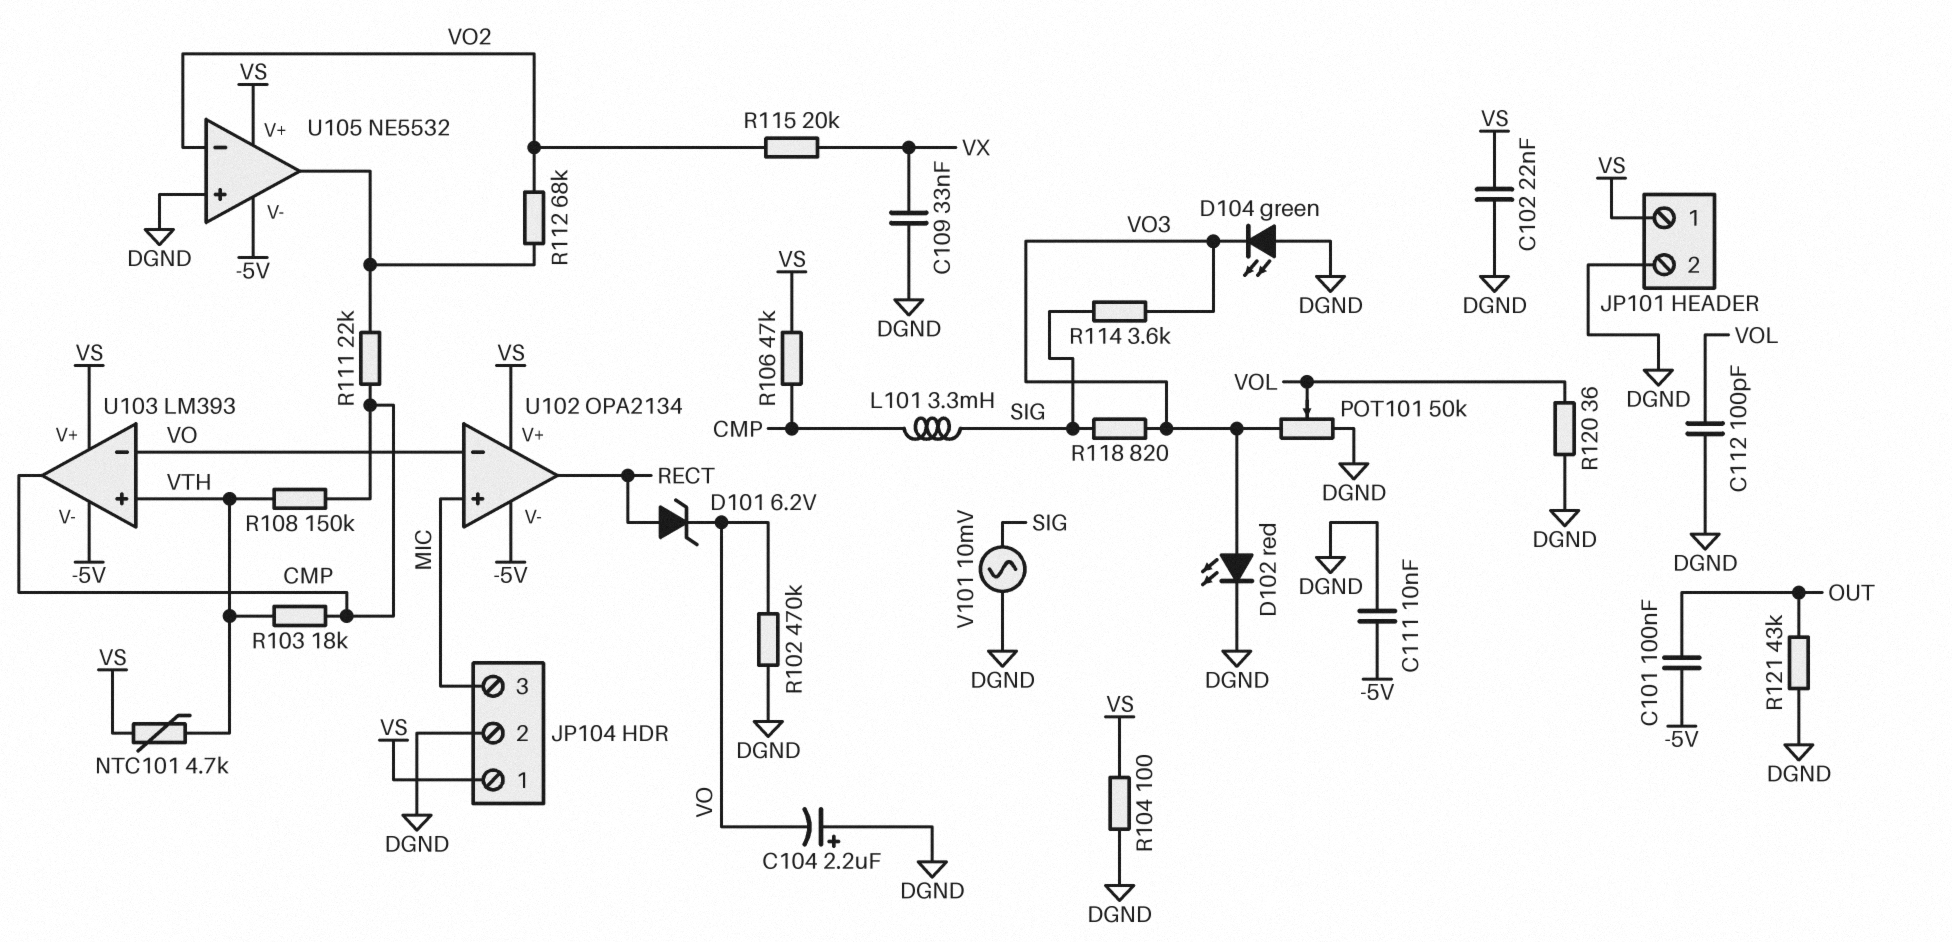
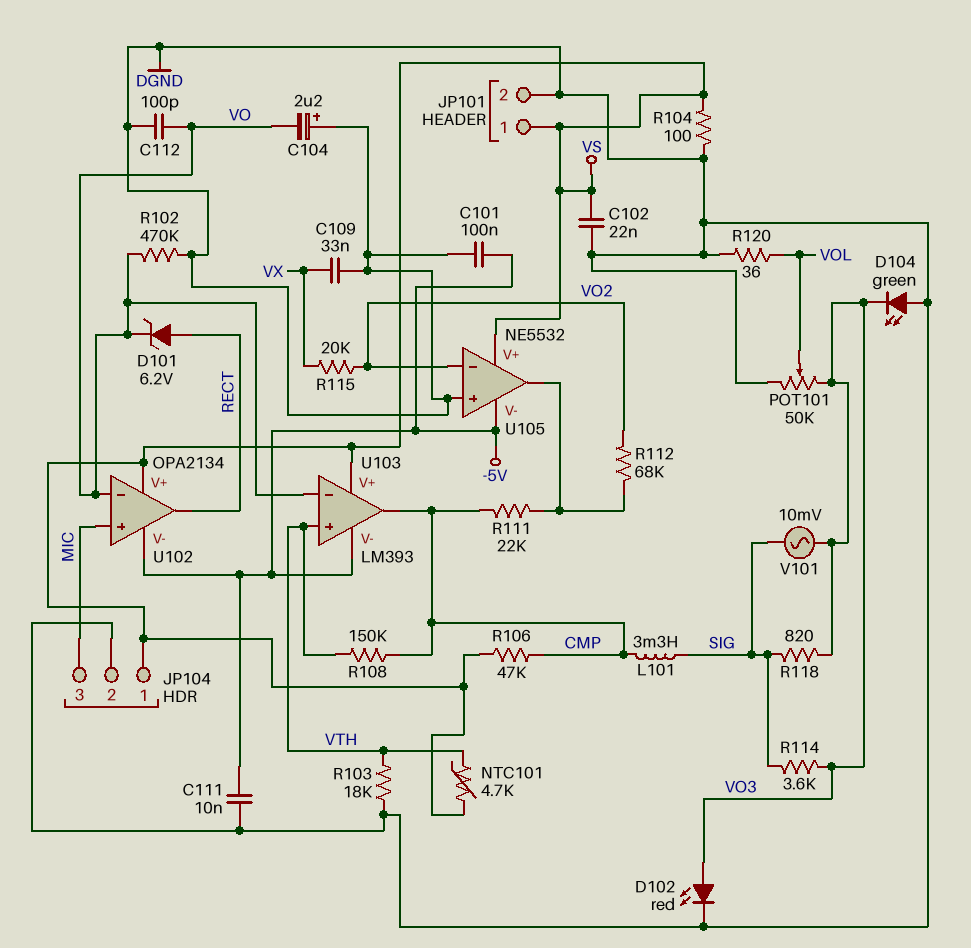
C101: 100nF (-5V, OUT) -> 100nF (-5V, DGND)
C112: 100pF (DGND, VOL) -> 100pF (DGND, VO)
R103: 18k (CMP, VTH) -> 18k (DGND, VTH)
R121: 43k (DGND, OUT) -> none
V101: AC 10mV (DGND, SIG) -> AC 10mV (SIG, VO3)

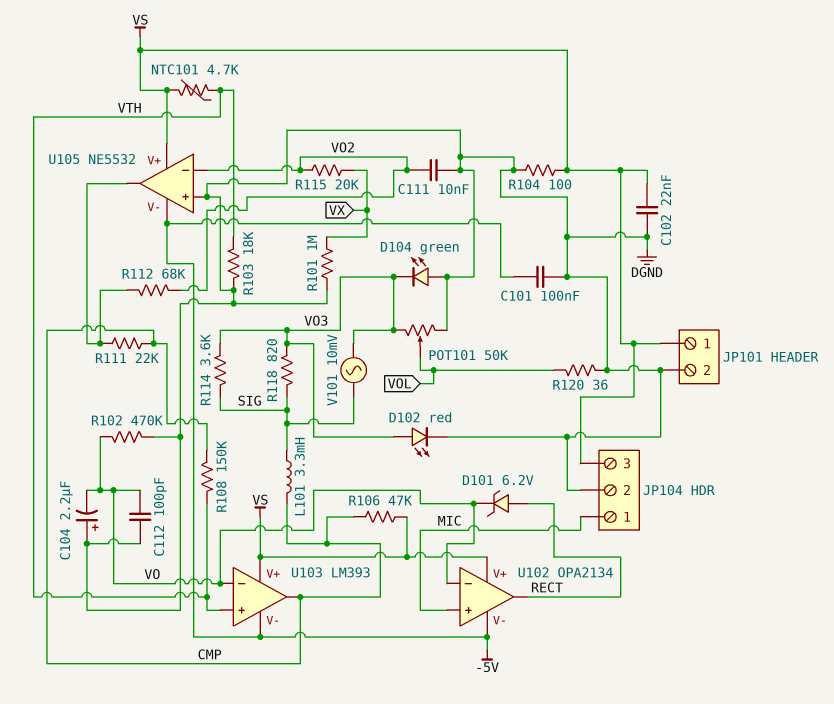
C109: 33nF (DGND, VX) -> none
C111: 10nF (-5V, DGND) -> 10nF (DGND, VO2)
JP104 pin 1: VS -> MIC
JP104 pin 3: MIC -> VS
R101: none -> 1M (DGND, VX)

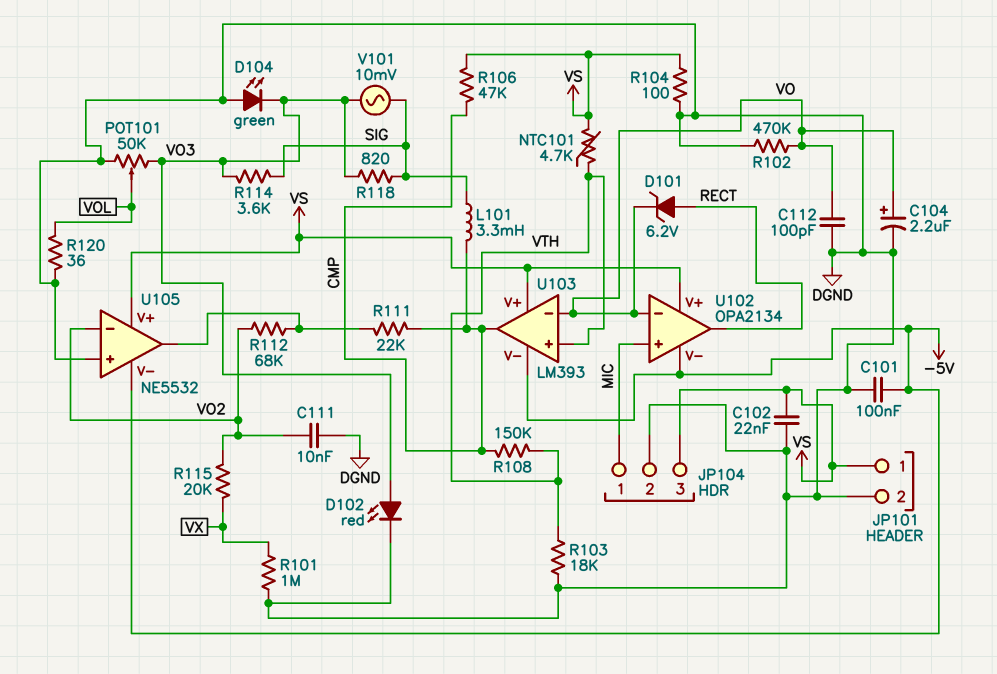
C104: 2.2uF (plus DGND, minus VO) -> 2.2uF (plus VO, minus DGND)

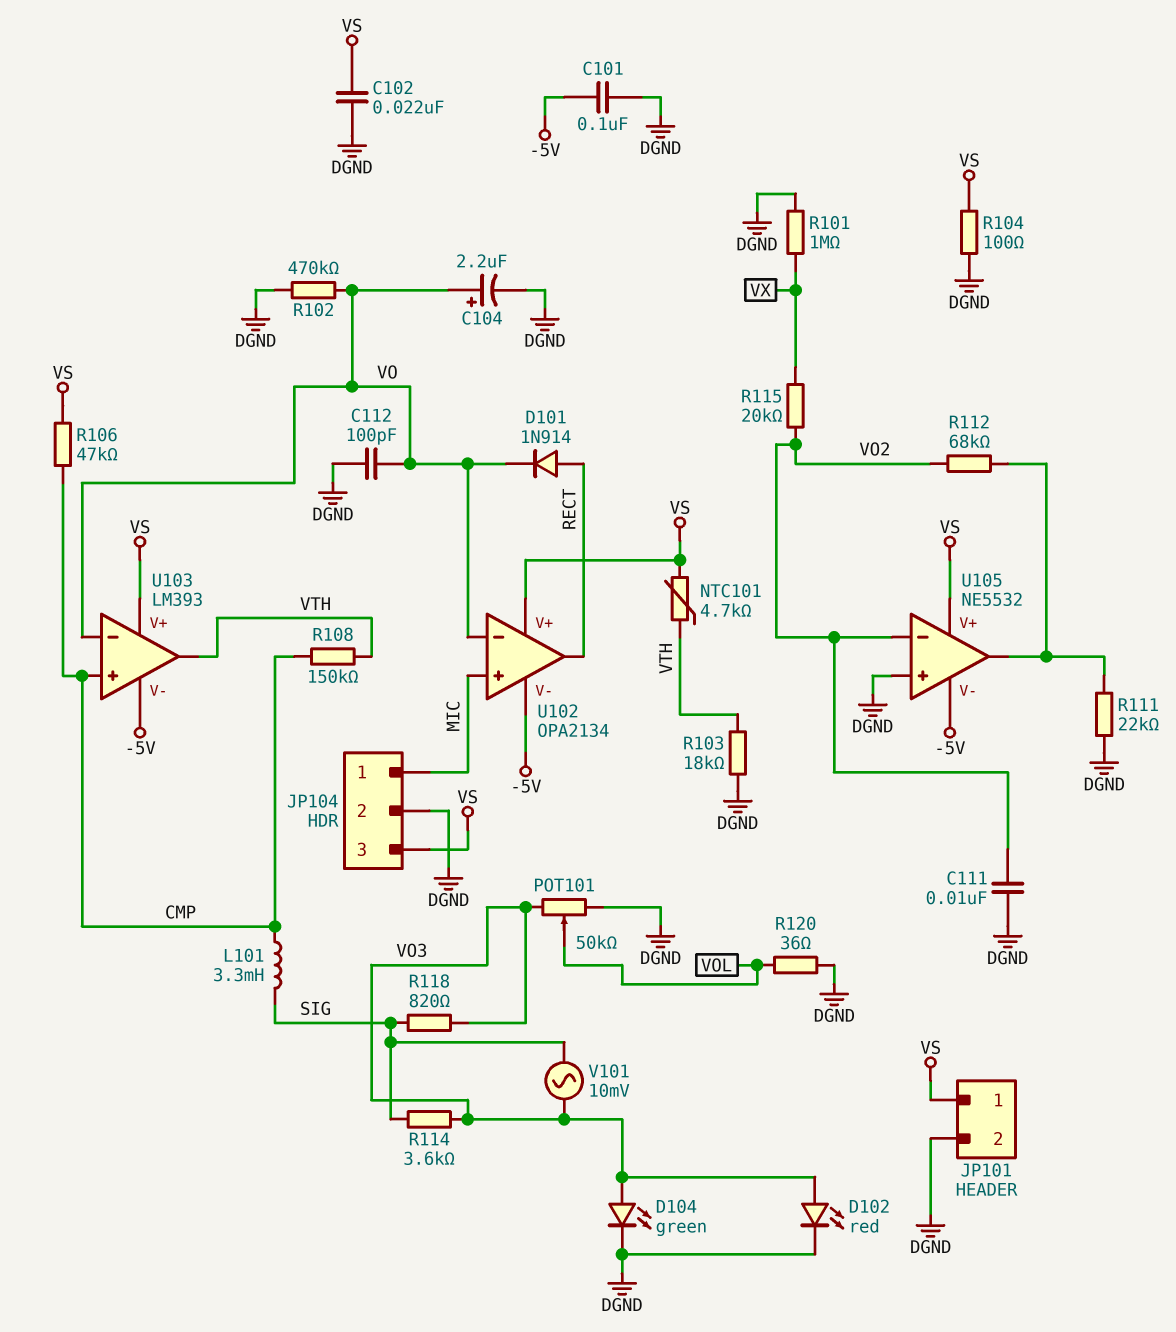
D101: zener 6.2V (A RECT, K VO) -> diode 1N914 (A RECT, K VO)
D104: LED green (A DGND, K VO3) -> LED green (A VO3, K DGND)
R111: 22k (CMP, U105/out) -> 22k (DGND, U105/out)
U103 pin in+: VTH -> CMP
U103 pin out: CMP -> VTH

